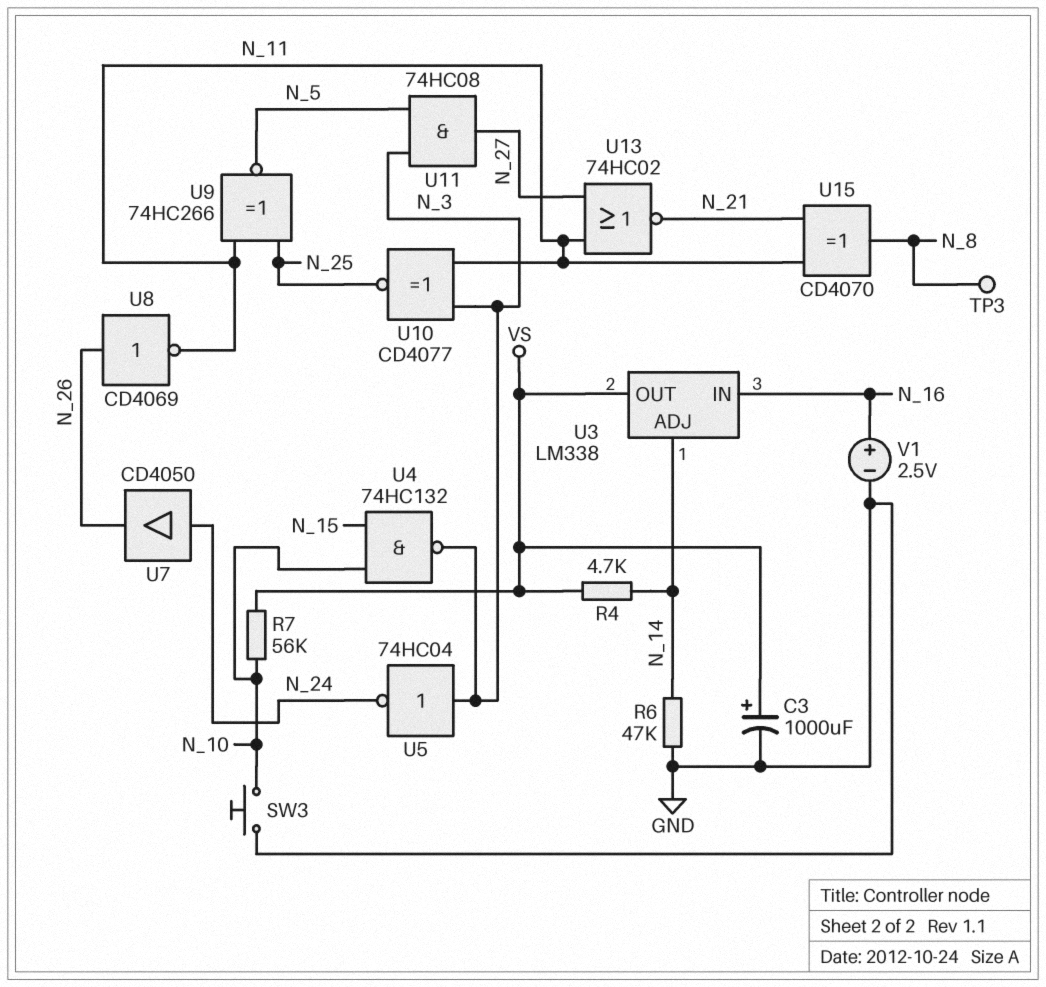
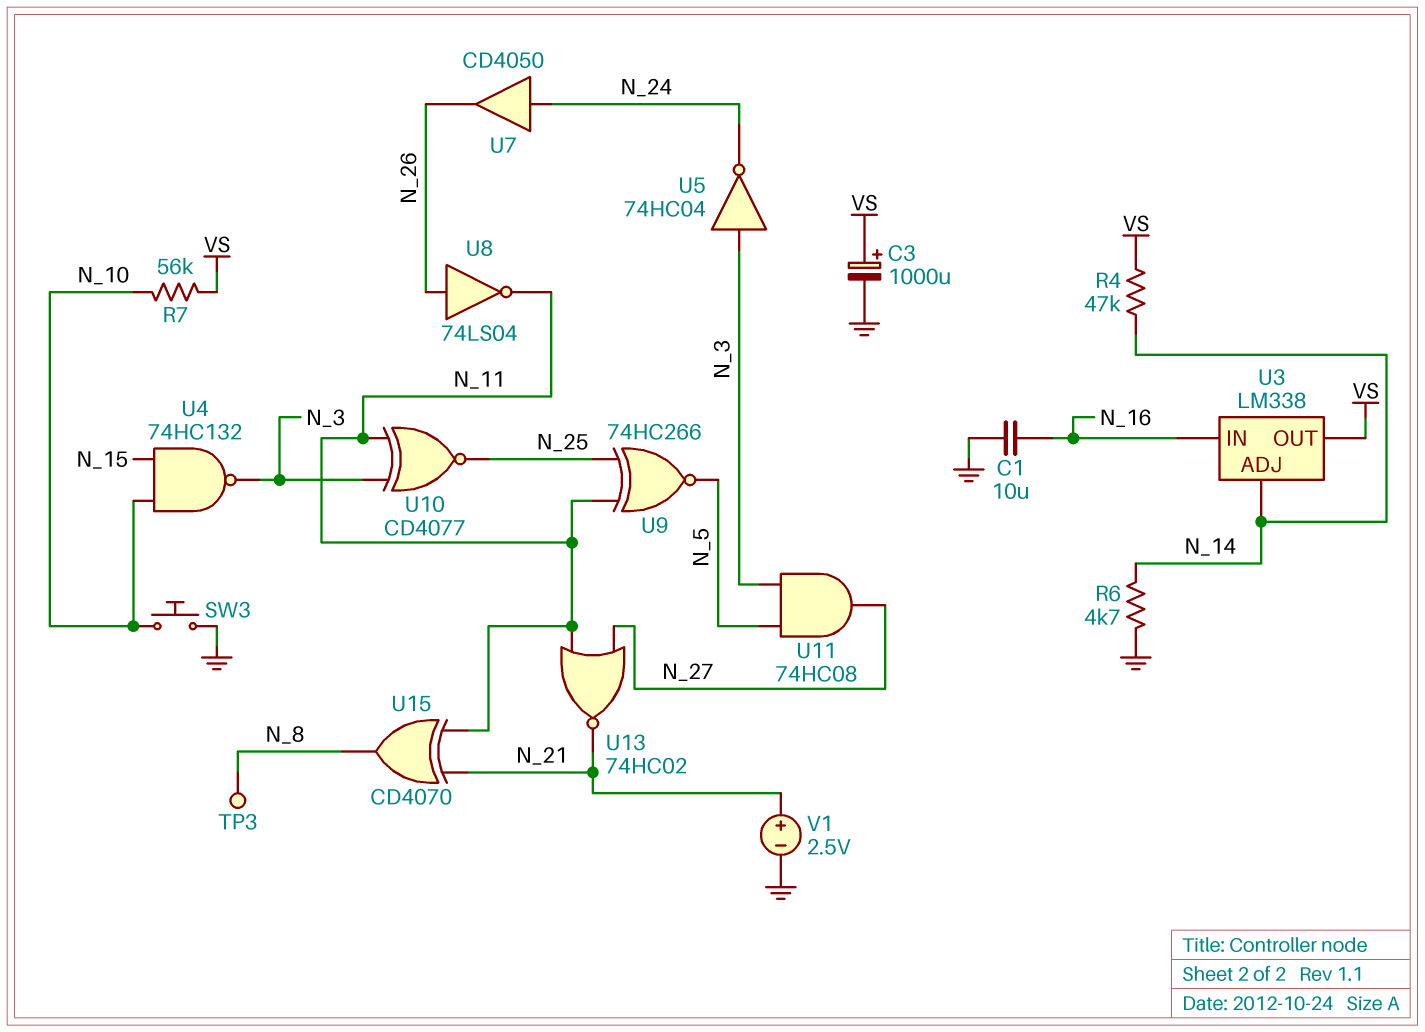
C1: none -> 10uF (GND, N_16)
R4: 4.7k (N_14, VS) -> 47k (N_14, VS)
R6: 47k (GND, N_14) -> 4.7k (GND, N_14)
U8: NOT CD4069 (in N_26, out N_11) -> NOT 74LS04 (in N_26, out N_11)
V1: 2.5V (plus N_16, minus GND) -> 2.5V (plus N_21, minus GND)

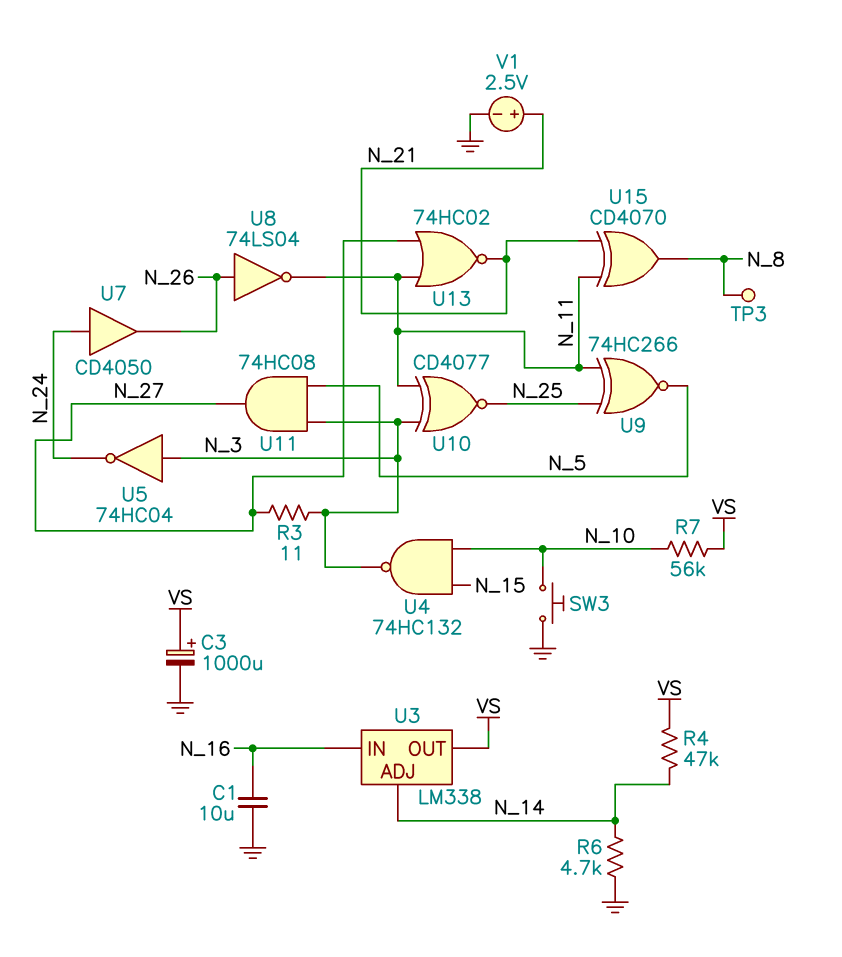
R3: none -> 11 (N_3, N_27)

